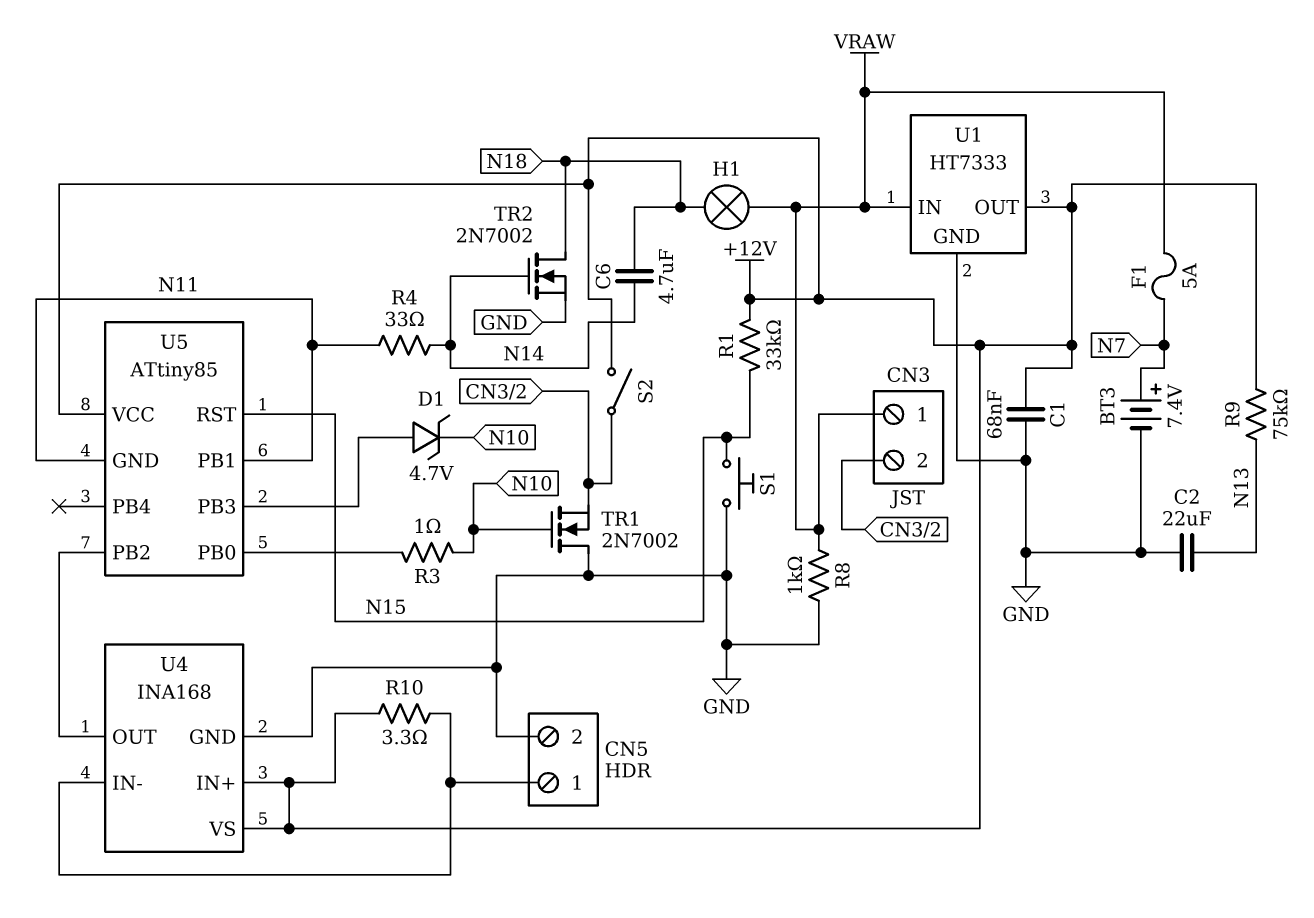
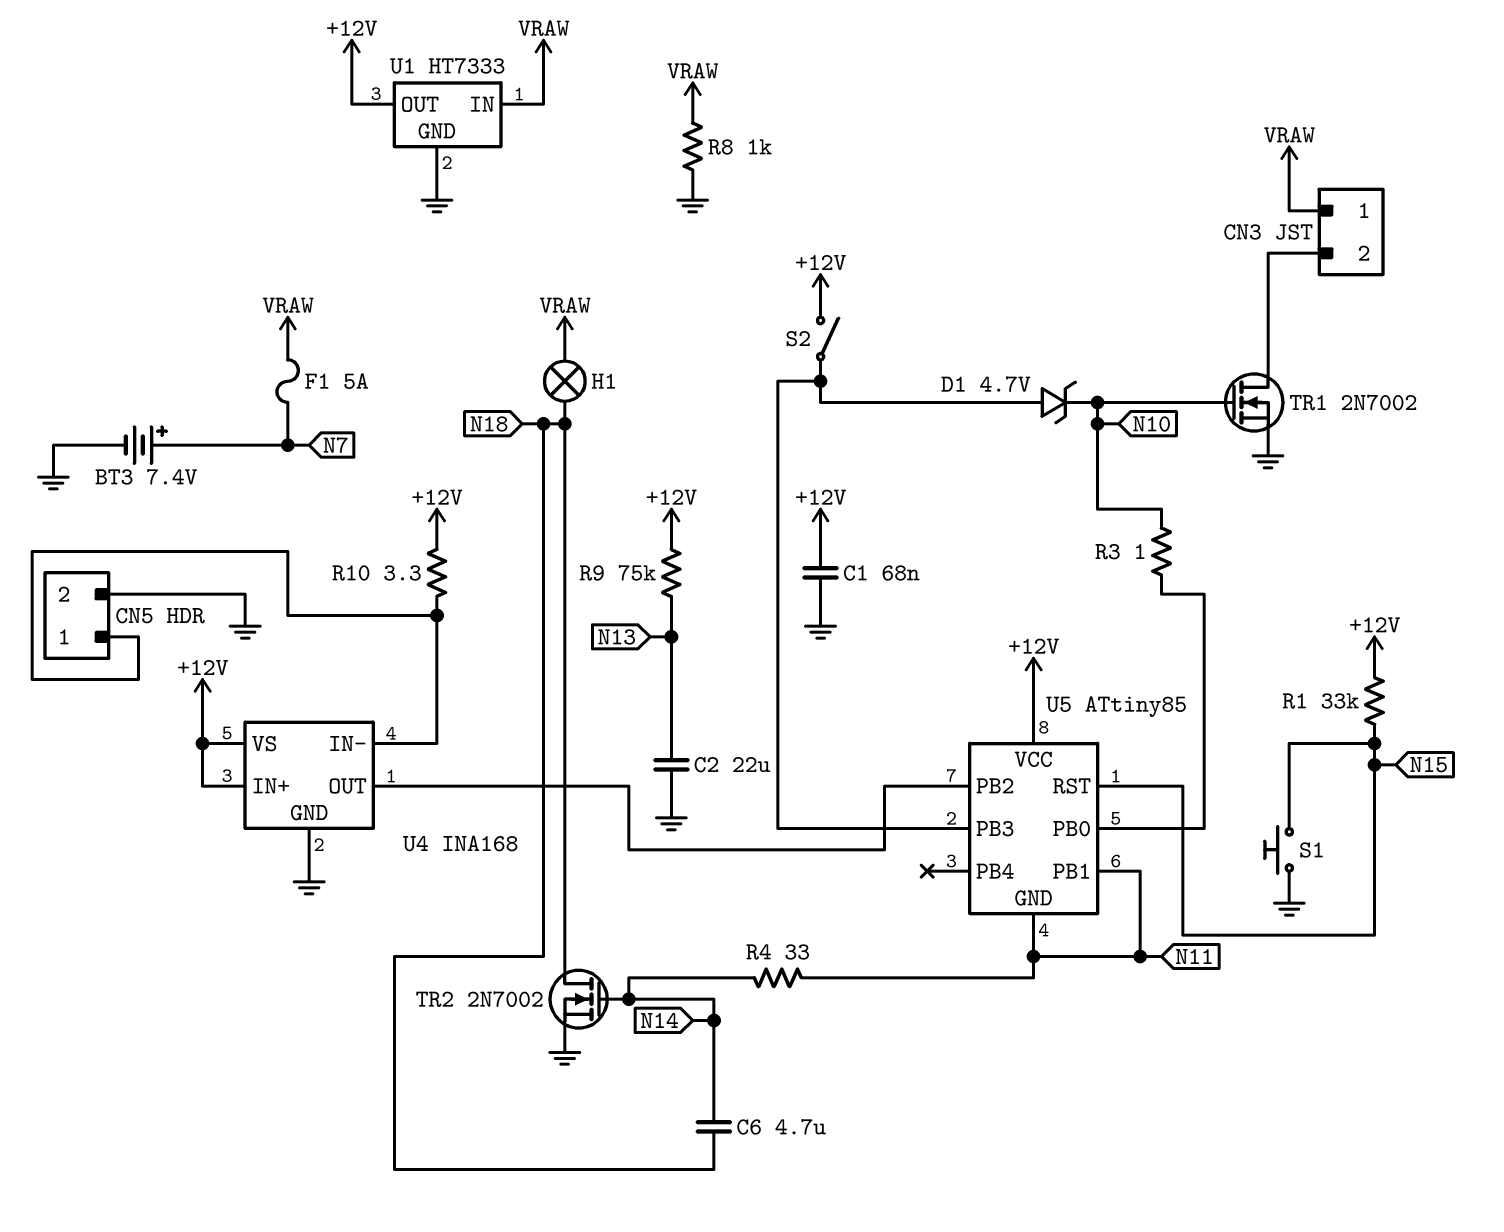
S2: switch (+12V, CN3/2) -> switch (+12V, U5/PB3)
TR1: NMOS 2N7002 (G N10, D GND, S CN3/2) -> NMOS 2N7002 (G N10, D CN3/2, S GND)

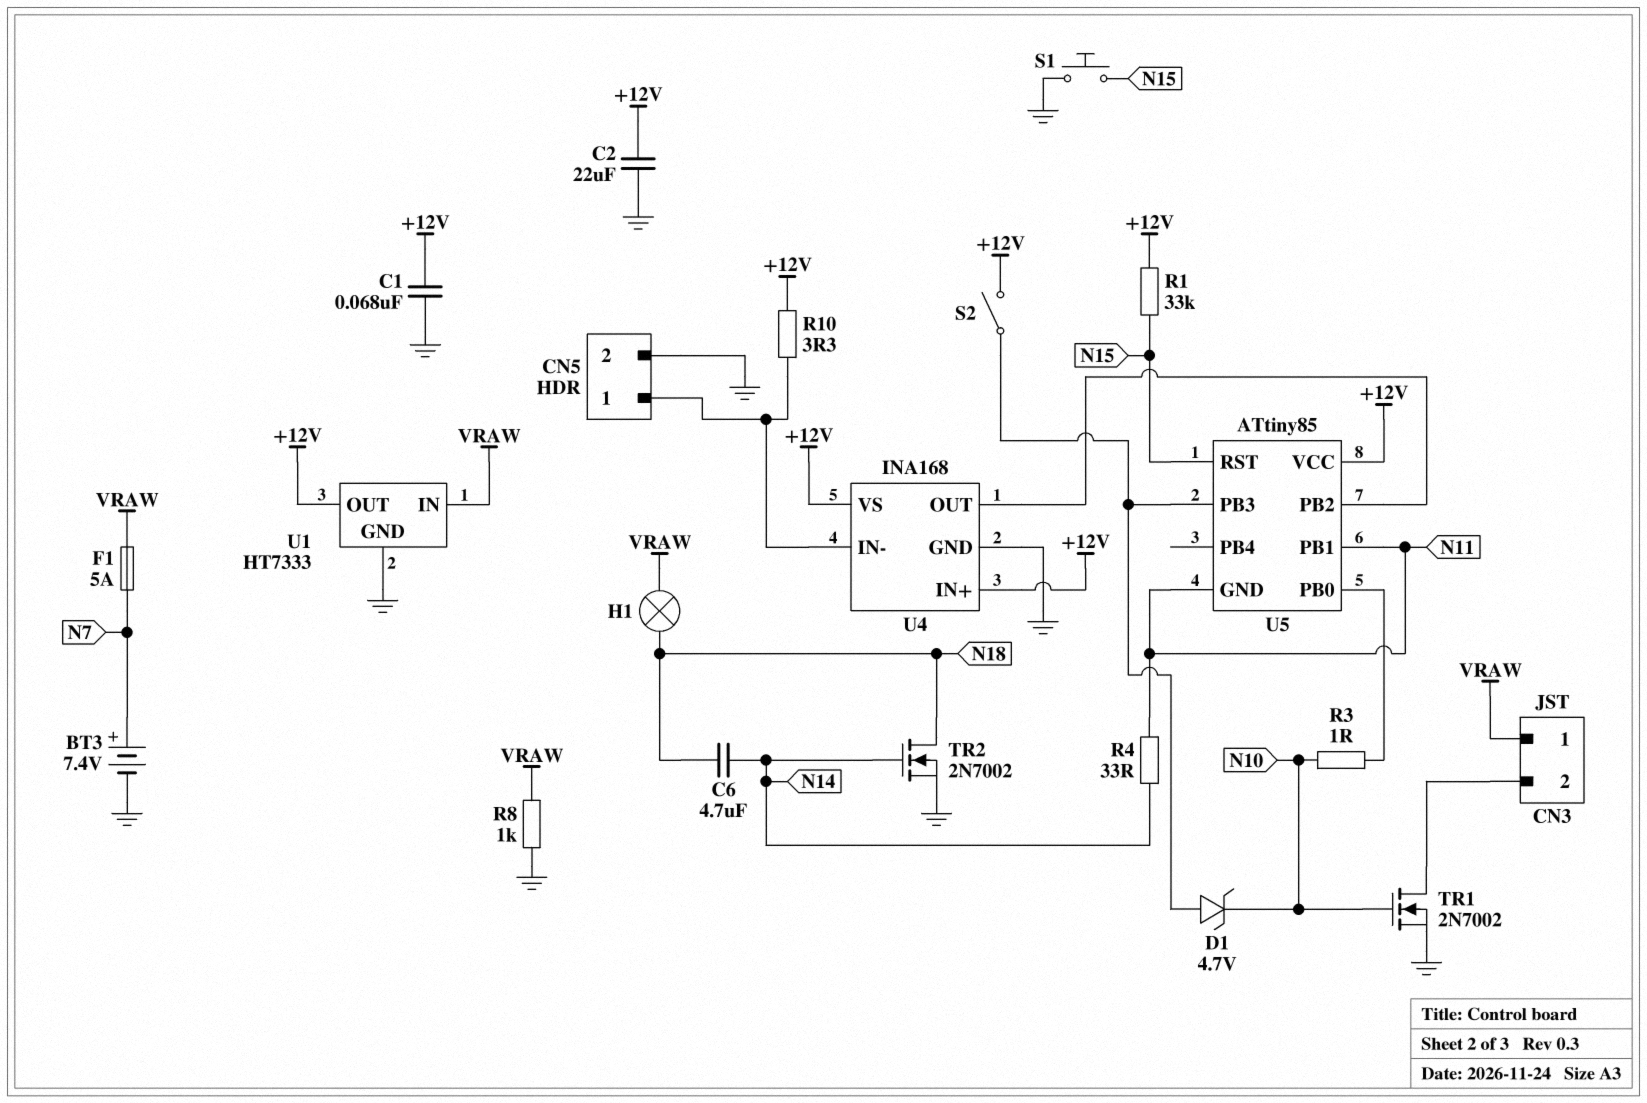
C2: 22uF (GND, N13) -> 22uF (+12V, GND)
R9: 75k (+12V, N13) -> none

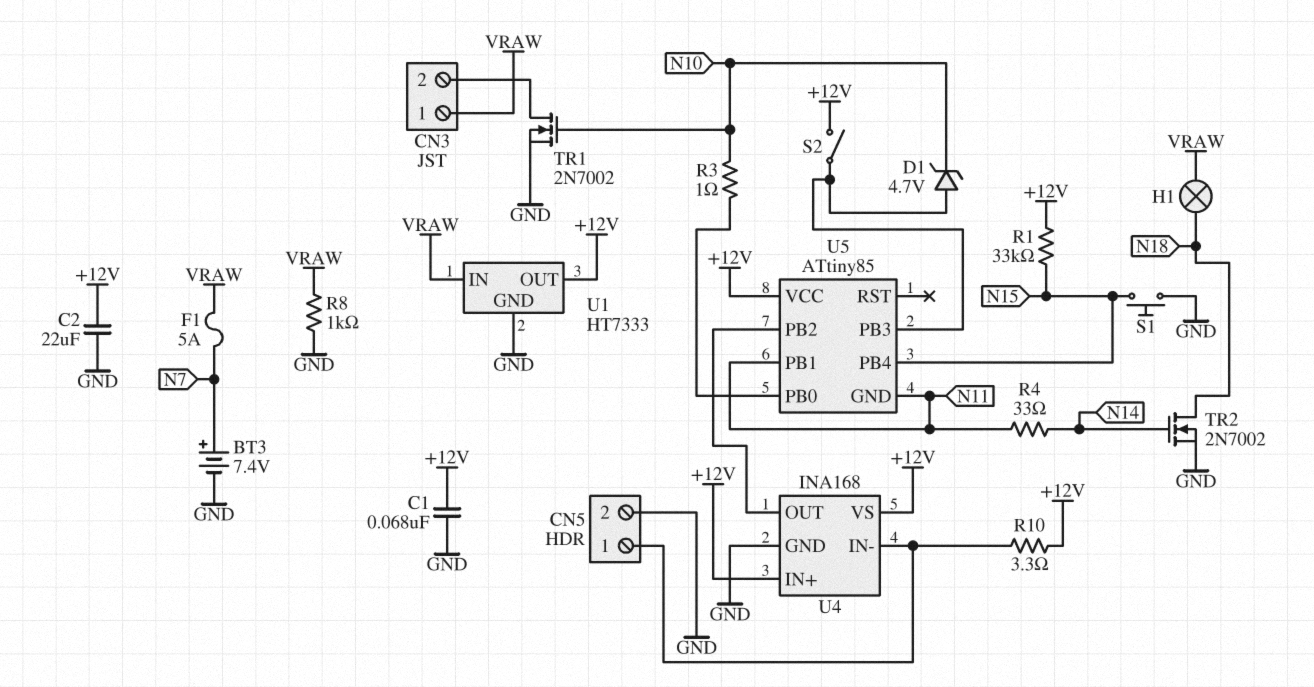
C6: 4.7uF (N14, N18) -> none
U5 pin PB4: none -> N15
U5 pin RST: N15 -> none

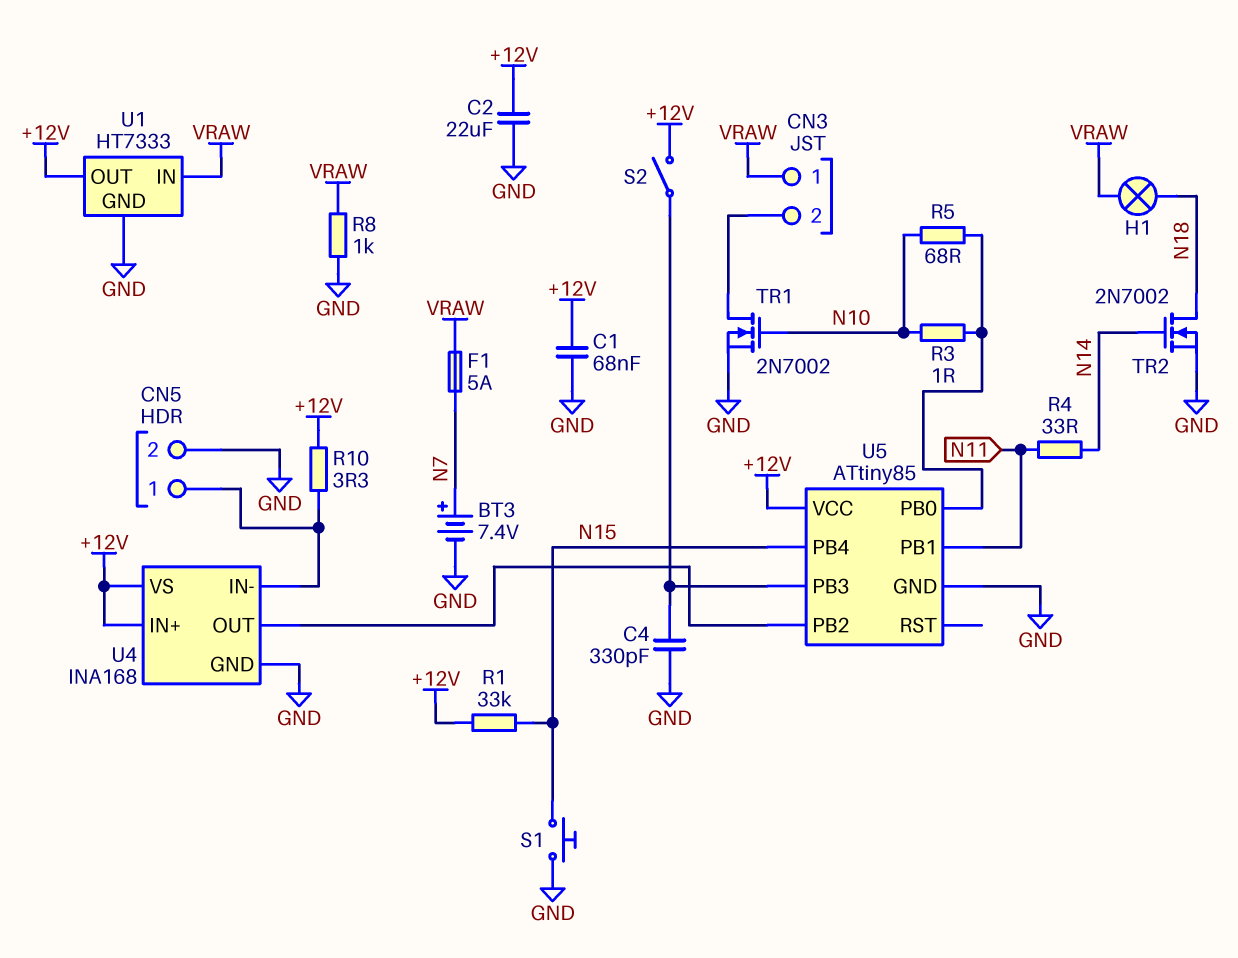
C4: none -> 330pF (GND, U5/PB3)
D1: zener 4.7V (A U5/PB3, K N10) -> none
R5: none -> 68 (N10, U5/PB0)
U5 pin GND: N11 -> GND

